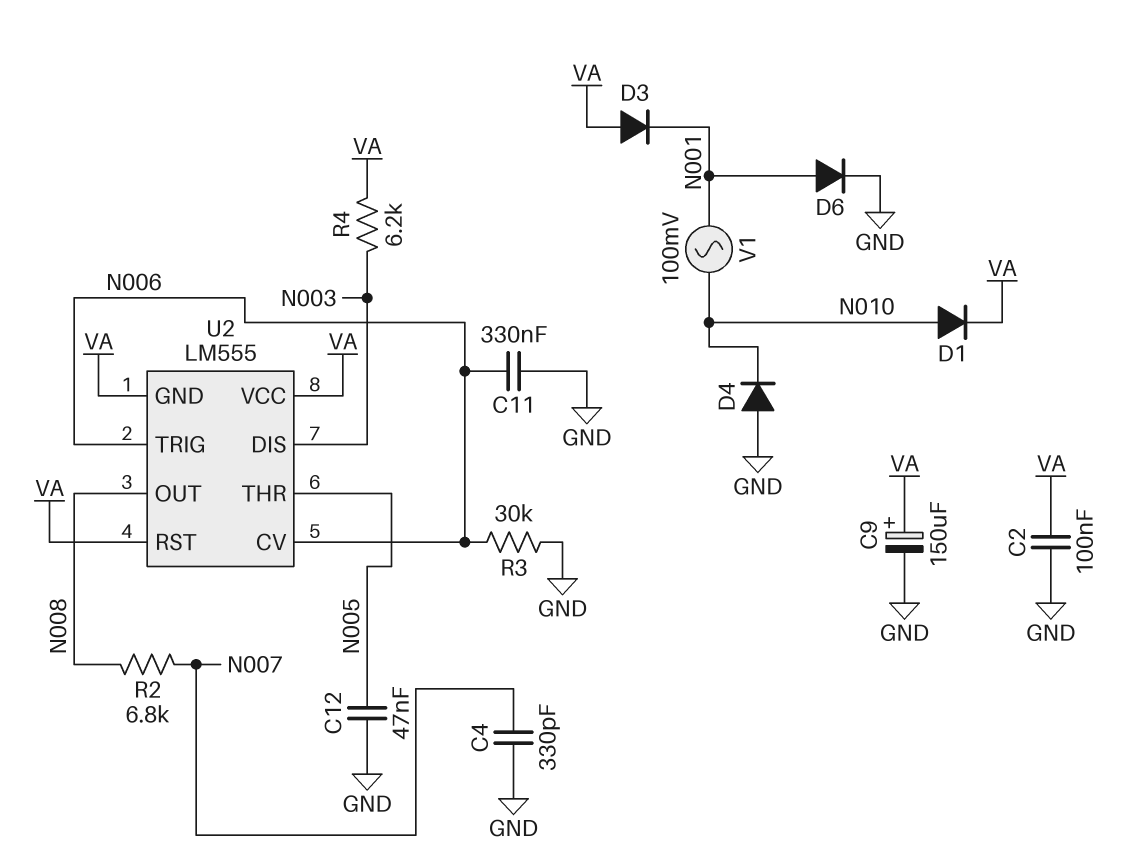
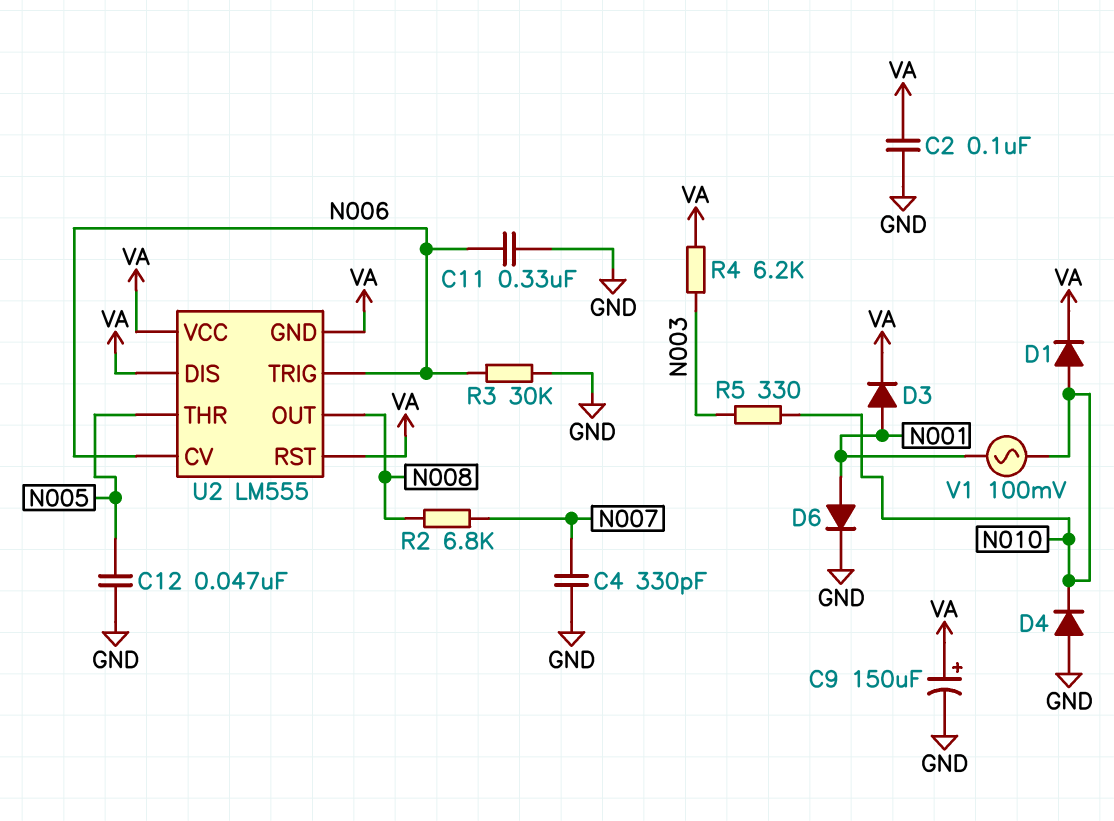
D3: diode (A VA, K N001) -> diode (A N001, K VA)
R5: none -> 330 (N003, N010)
U2 pin DIS: N003 -> VA

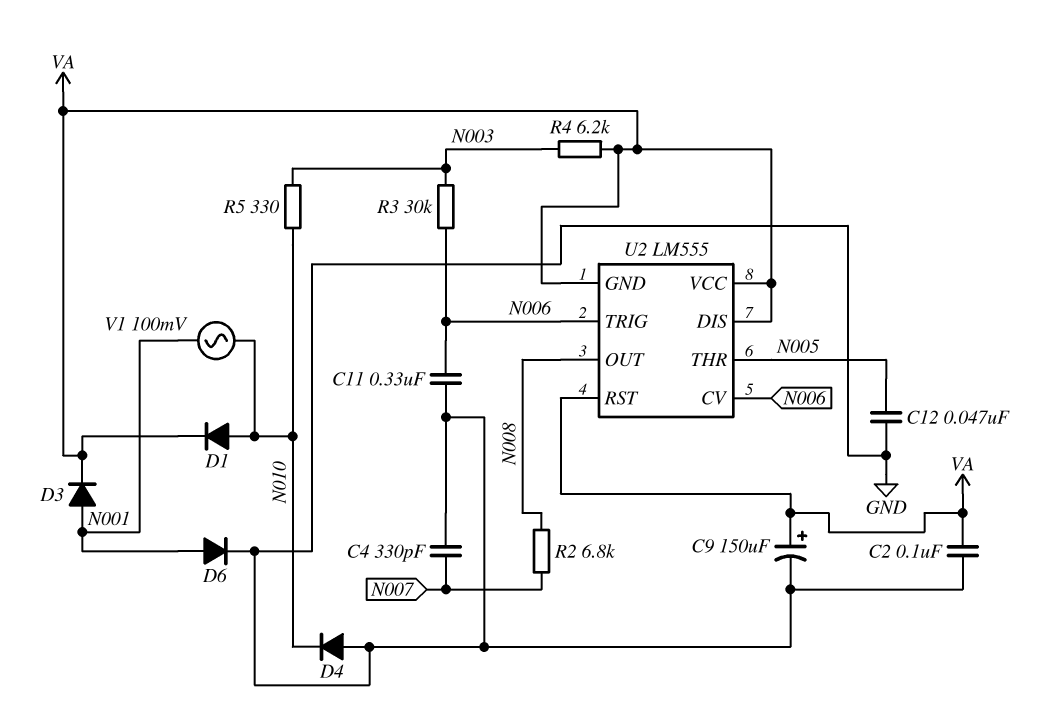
R3: 30k (GND, N006) -> 30k (N003, N006)

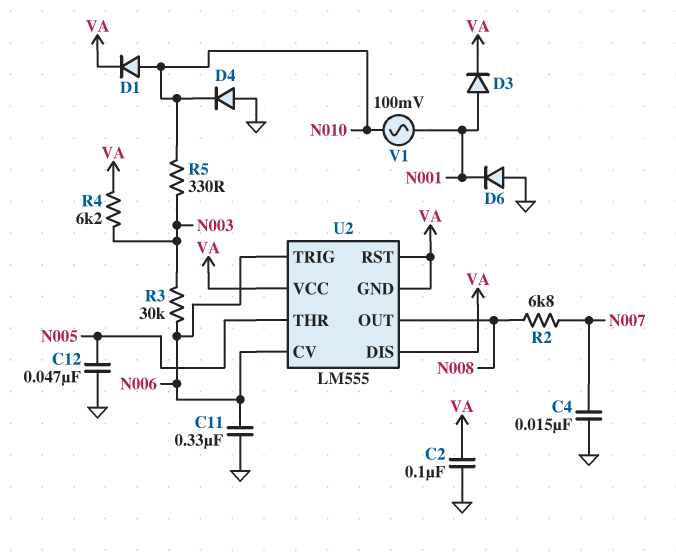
C4: 330pF (GND, N007) -> 15nF (GND, N007)
C9: 150uF (plus VA, minus GND) -> none
D6: diode (A N001, K GND) -> diode (A GND, K N001)

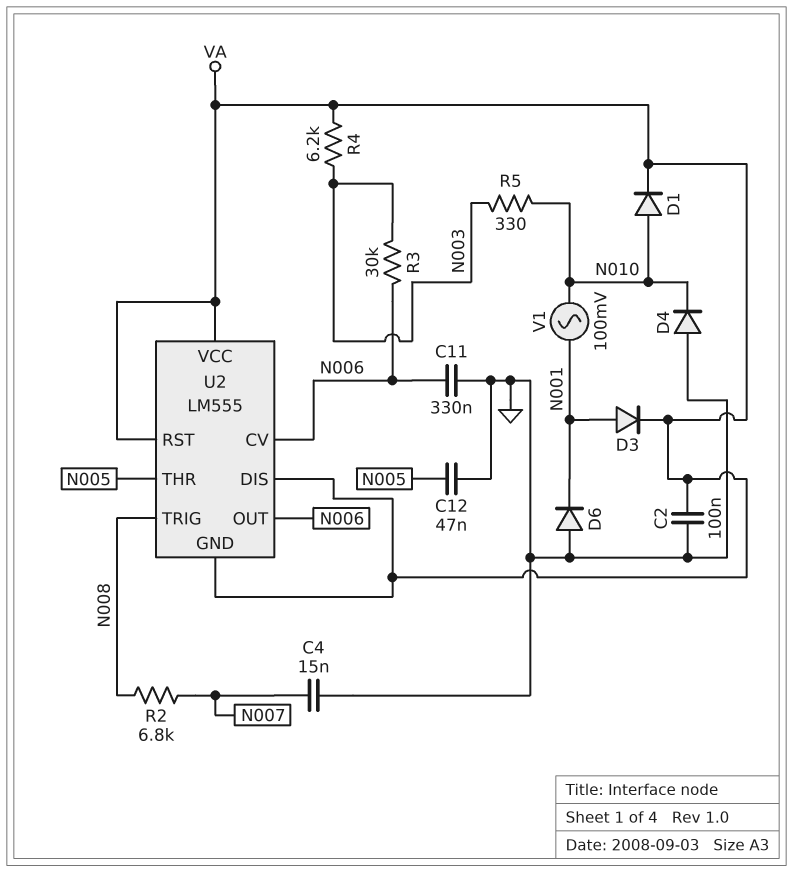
U2 pin OUT: N008 -> N006
U2 pin TRIG: N006 -> N008

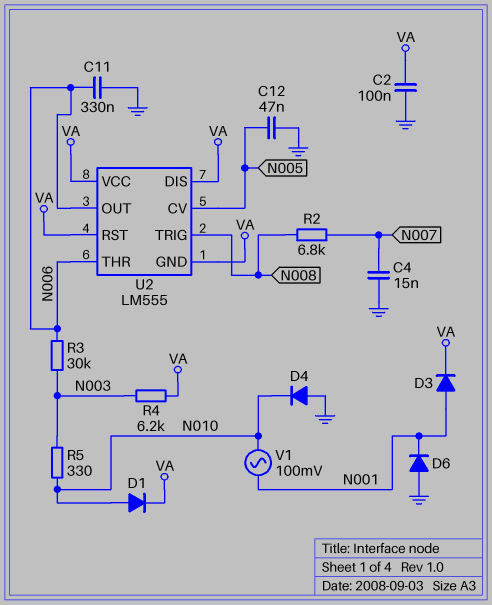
U2 pin CV: N006 -> N005
U2 pin THR: N005 -> N006

